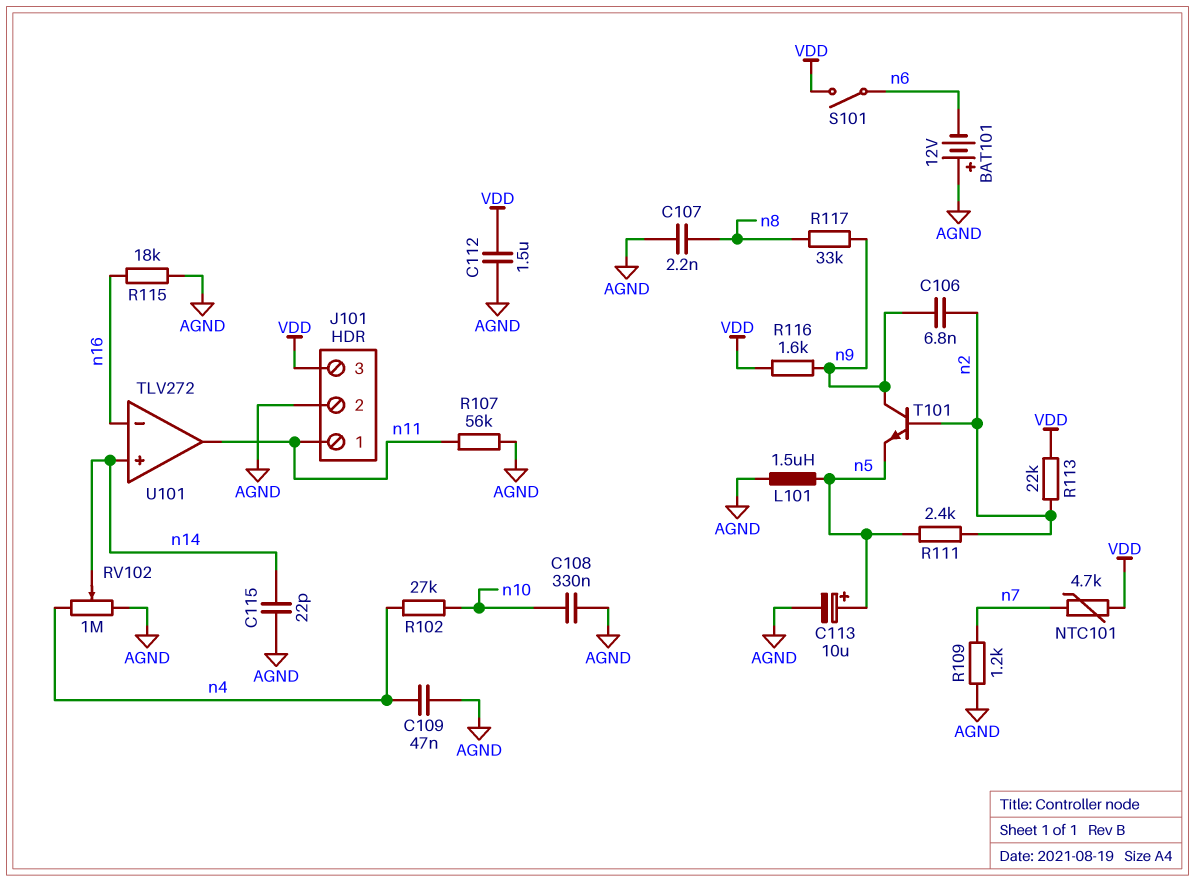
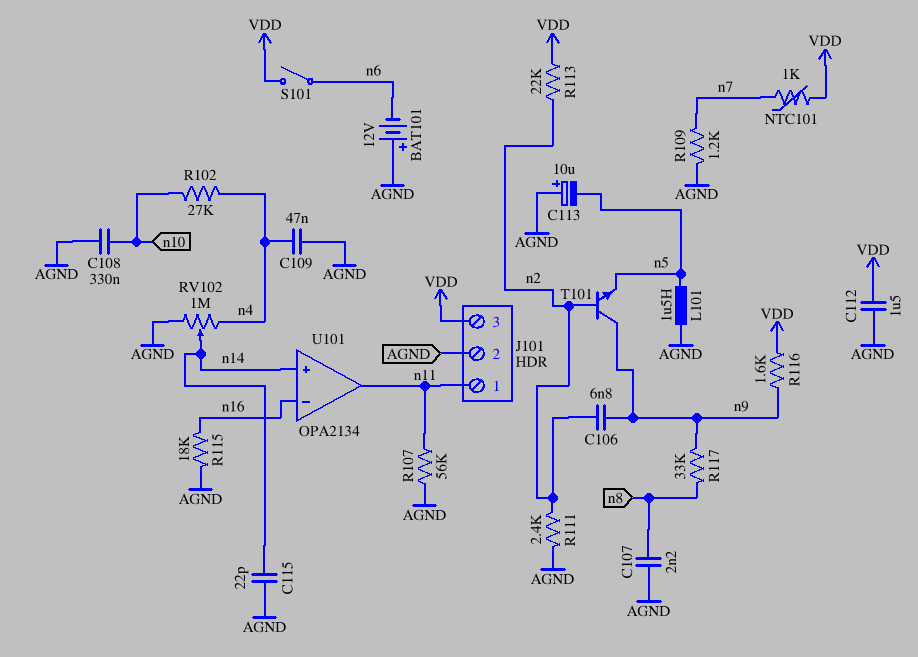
C113: 10uF (plus n5, minus AGND) -> 10uF (plus AGND, minus n5)
NTC101: 4.7k (VDD, n7) -> 1k (VDD, n7)
R111: 2.4k (n2, n5) -> 2.4k (AGND, n2)
U101: TLV272 -> OPA2134

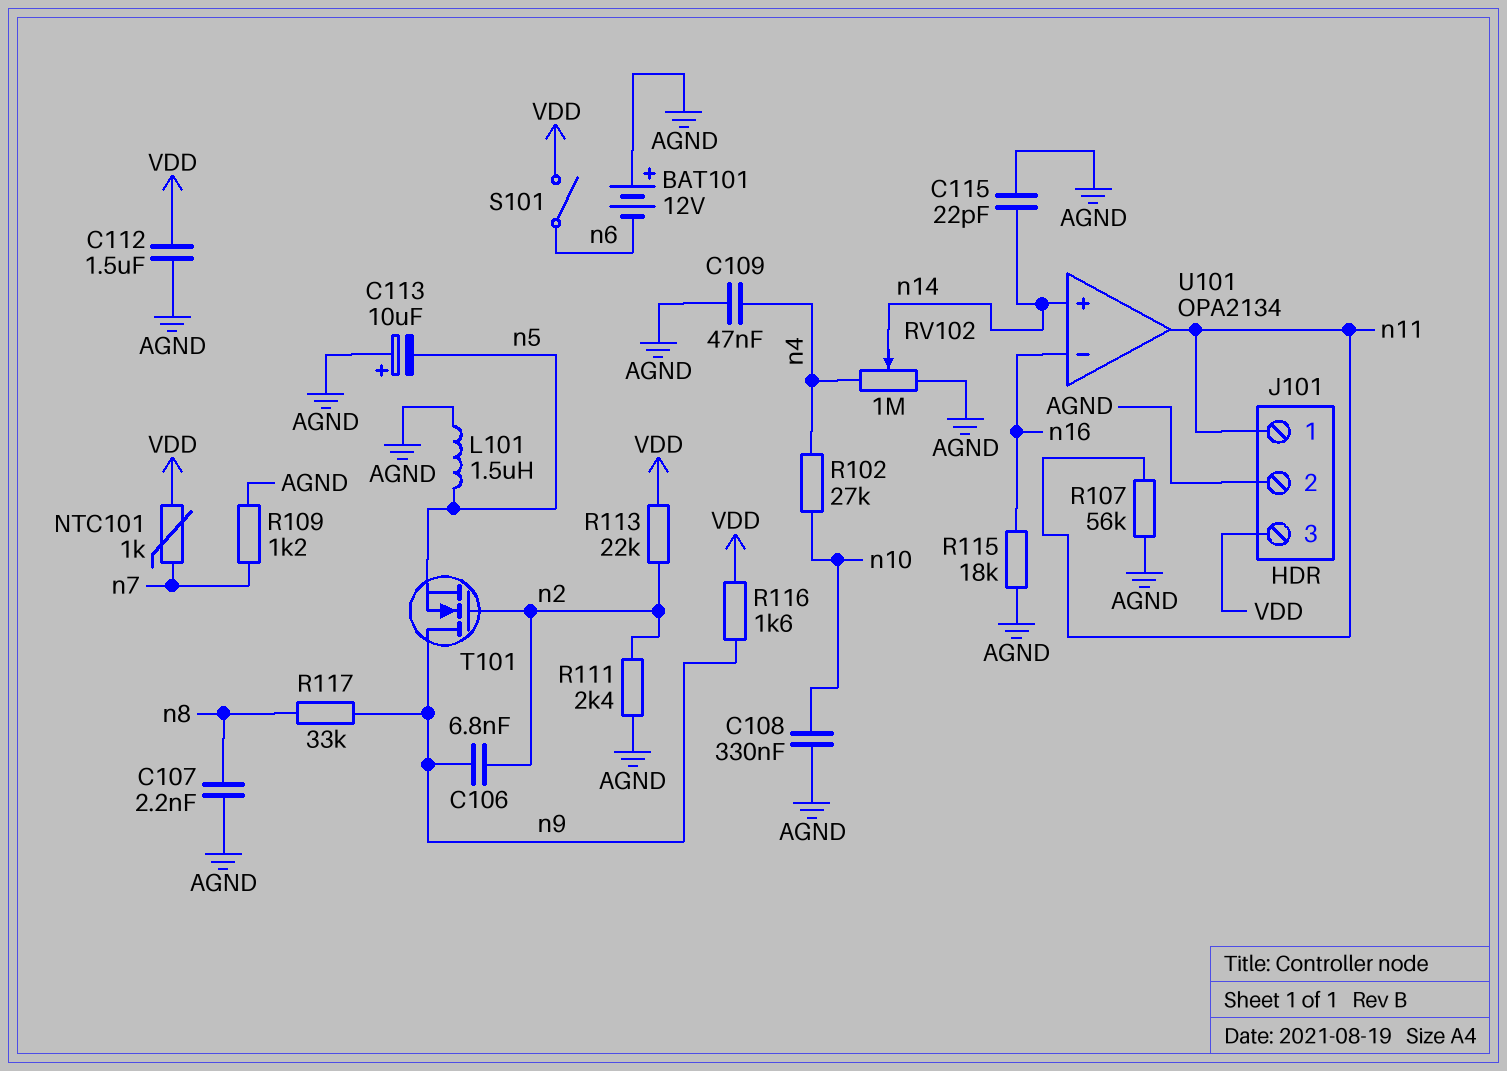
T101: NPN (B n2, C n9, E n5) -> NMOS (G n2, D n9, S n5)

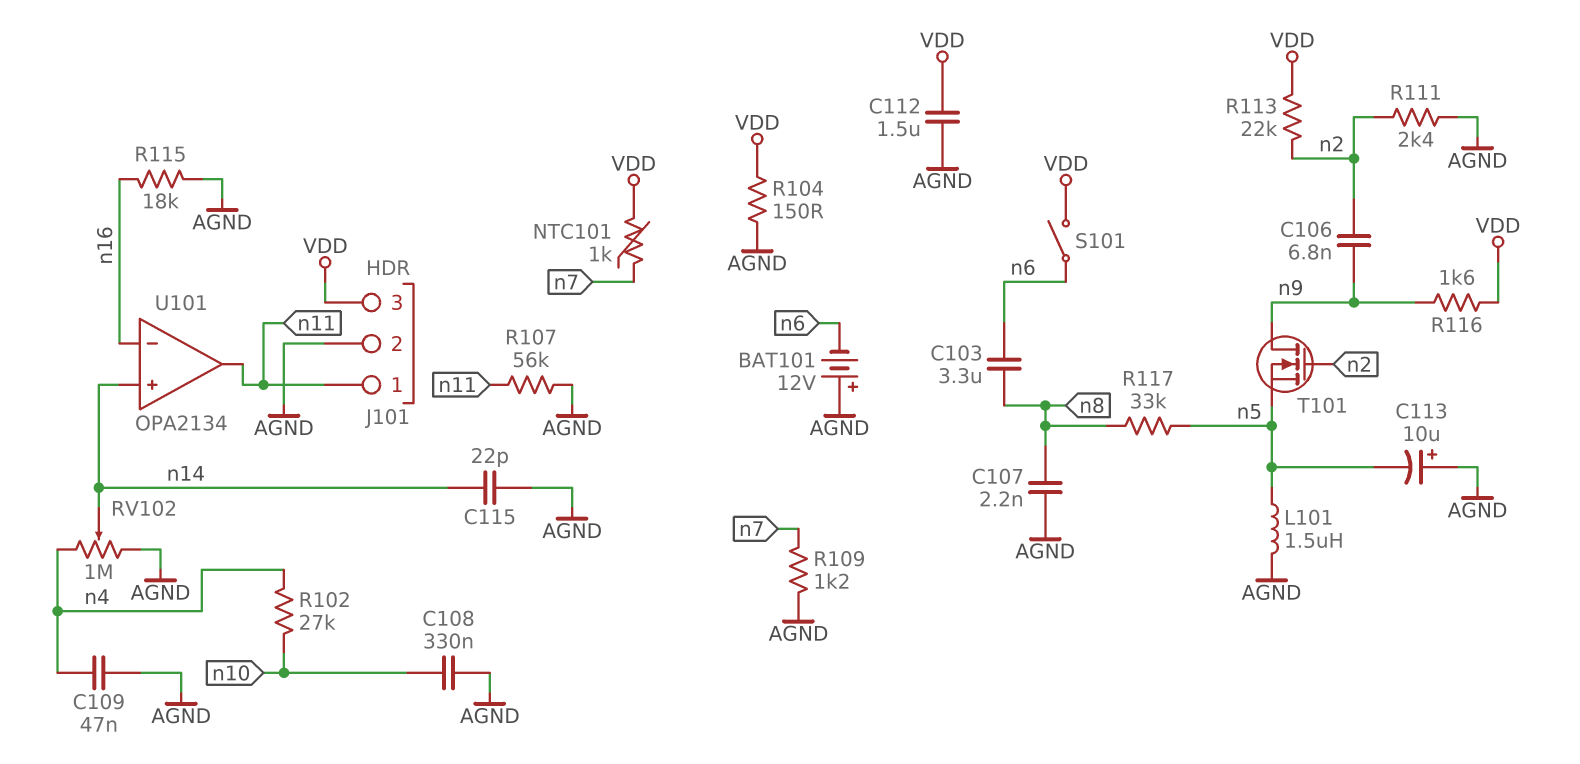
C103: none -> 3.3uF (n6, n8)
R104: none -> 150 (AGND, VDD)
R117: 33k (n8, n9) -> 33k (n5, n8)

